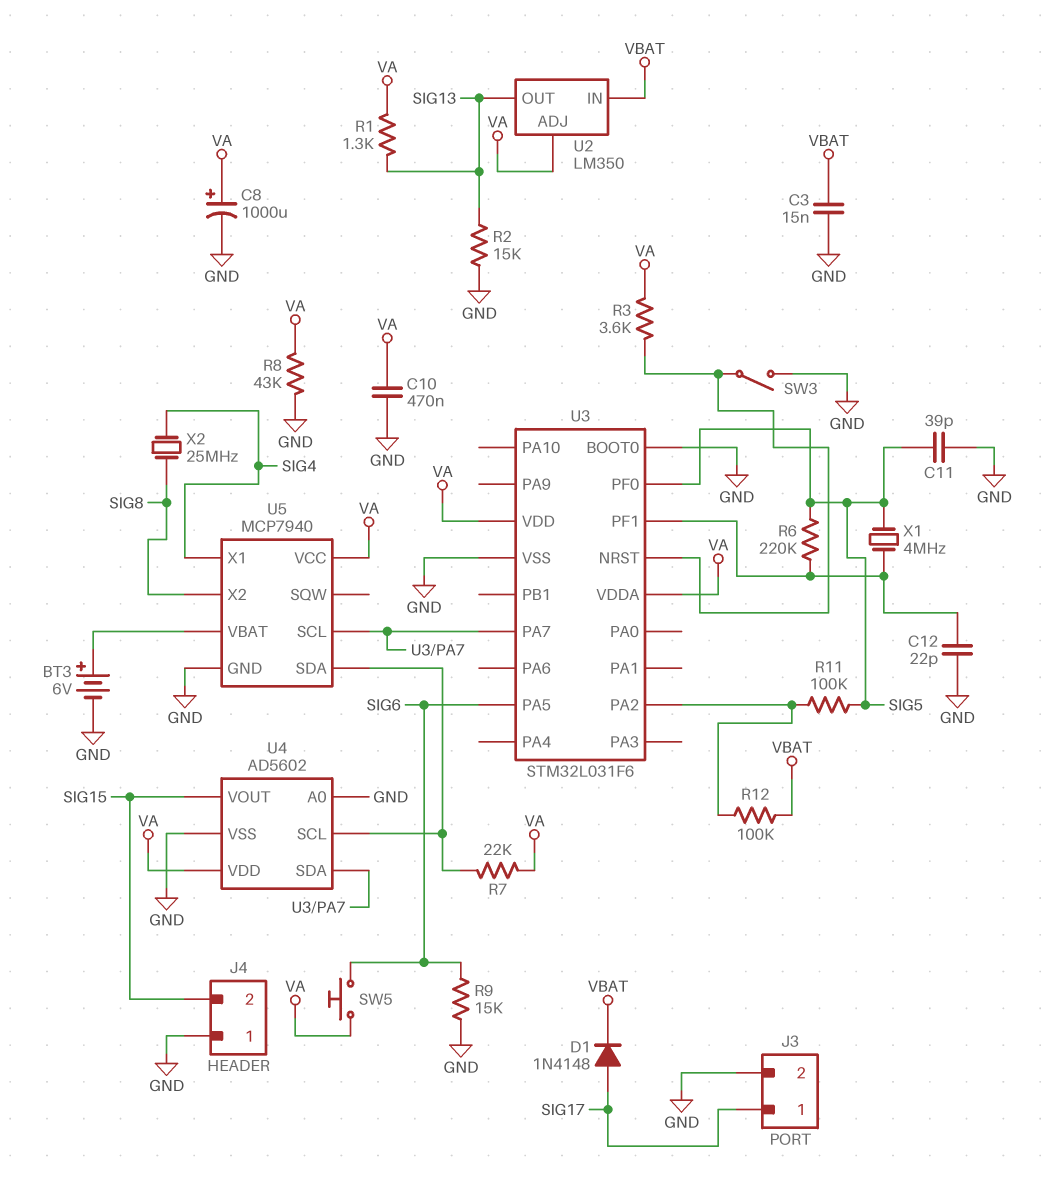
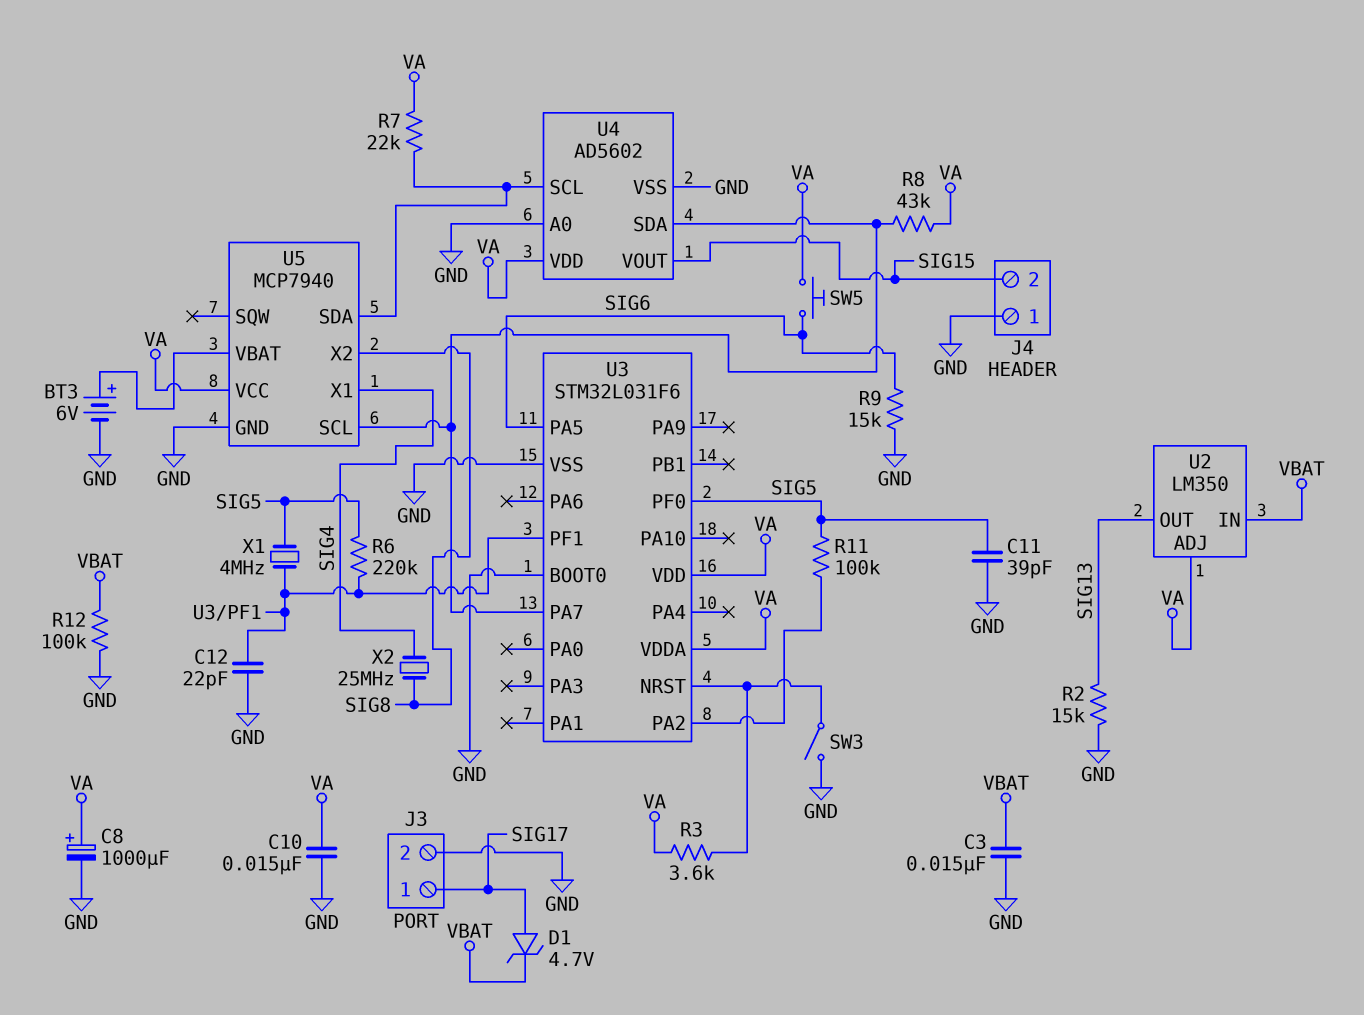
C10: 470nF (GND, VA) -> 15nF (GND, VA)
D1: diode 1N4148 (A SIG17, K VBAT) -> zener 4.7V (A SIG17, K VBAT)
R1: 1.3k (SIG13, VA) -> none
R8: 43k (GND, VA) -> 43k (U3/PA7, VA)
R12: 100k (U3/PA2, VBAT) -> 100k (GND, VBAT)

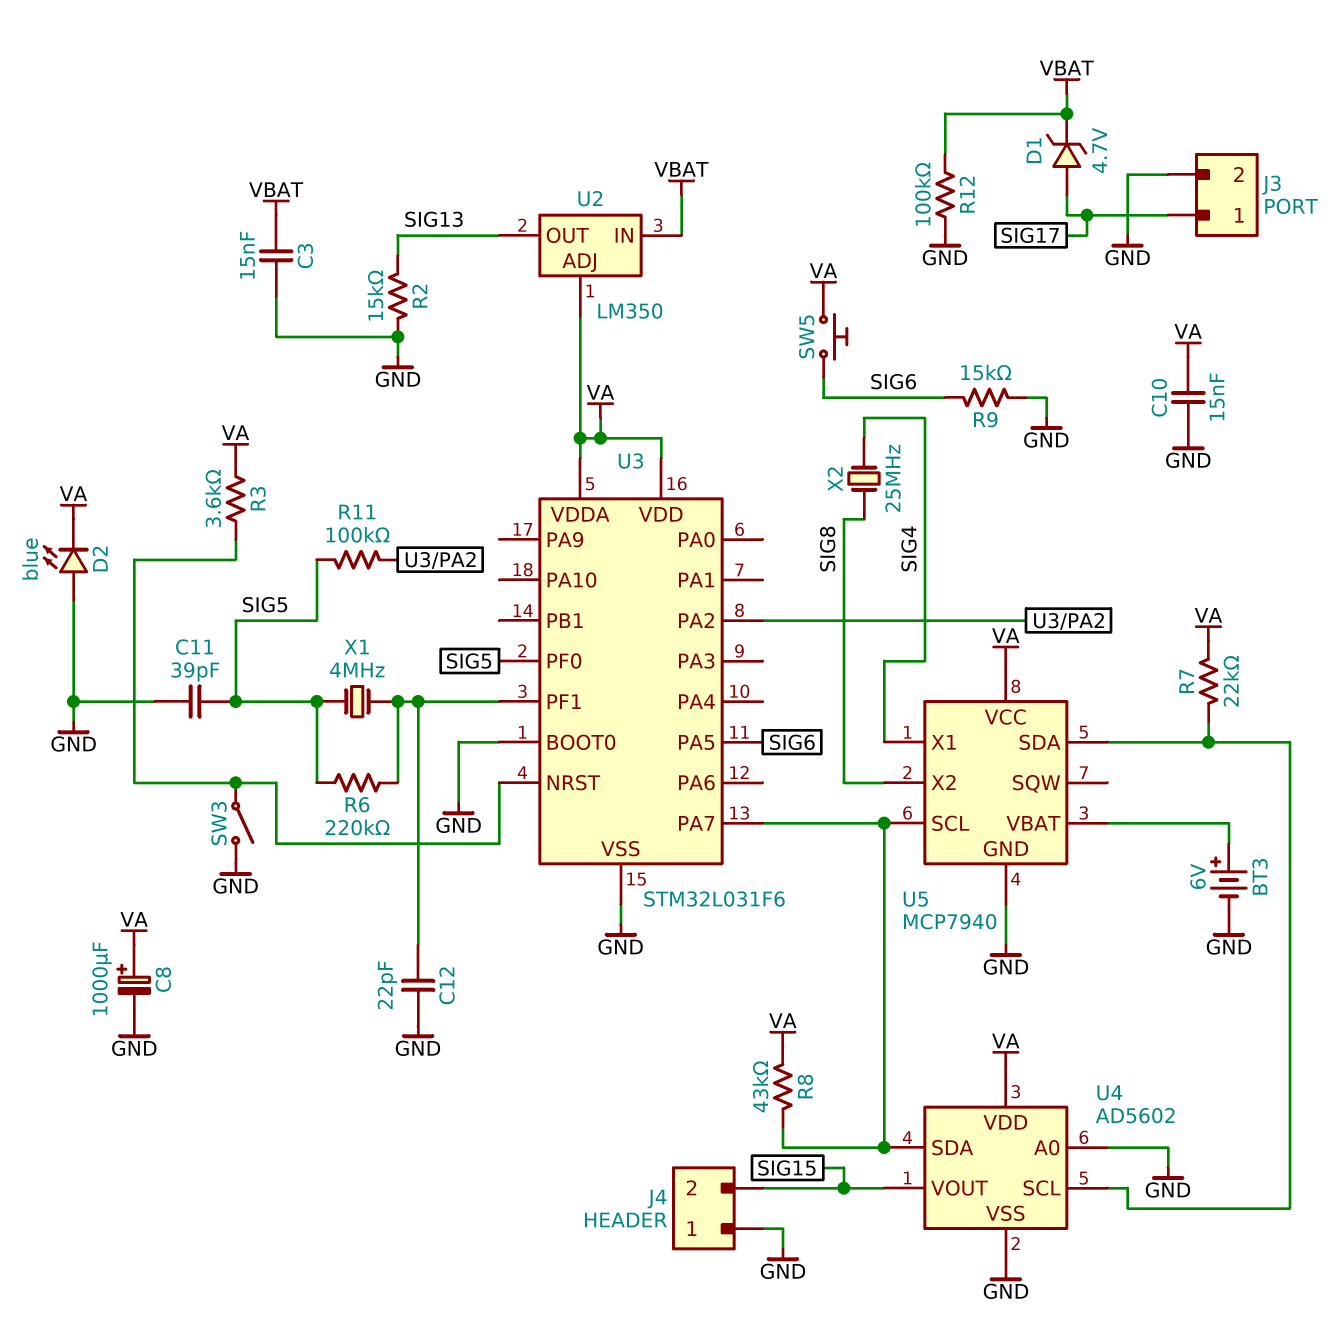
D2: none -> LED blue (A GND, K VA)

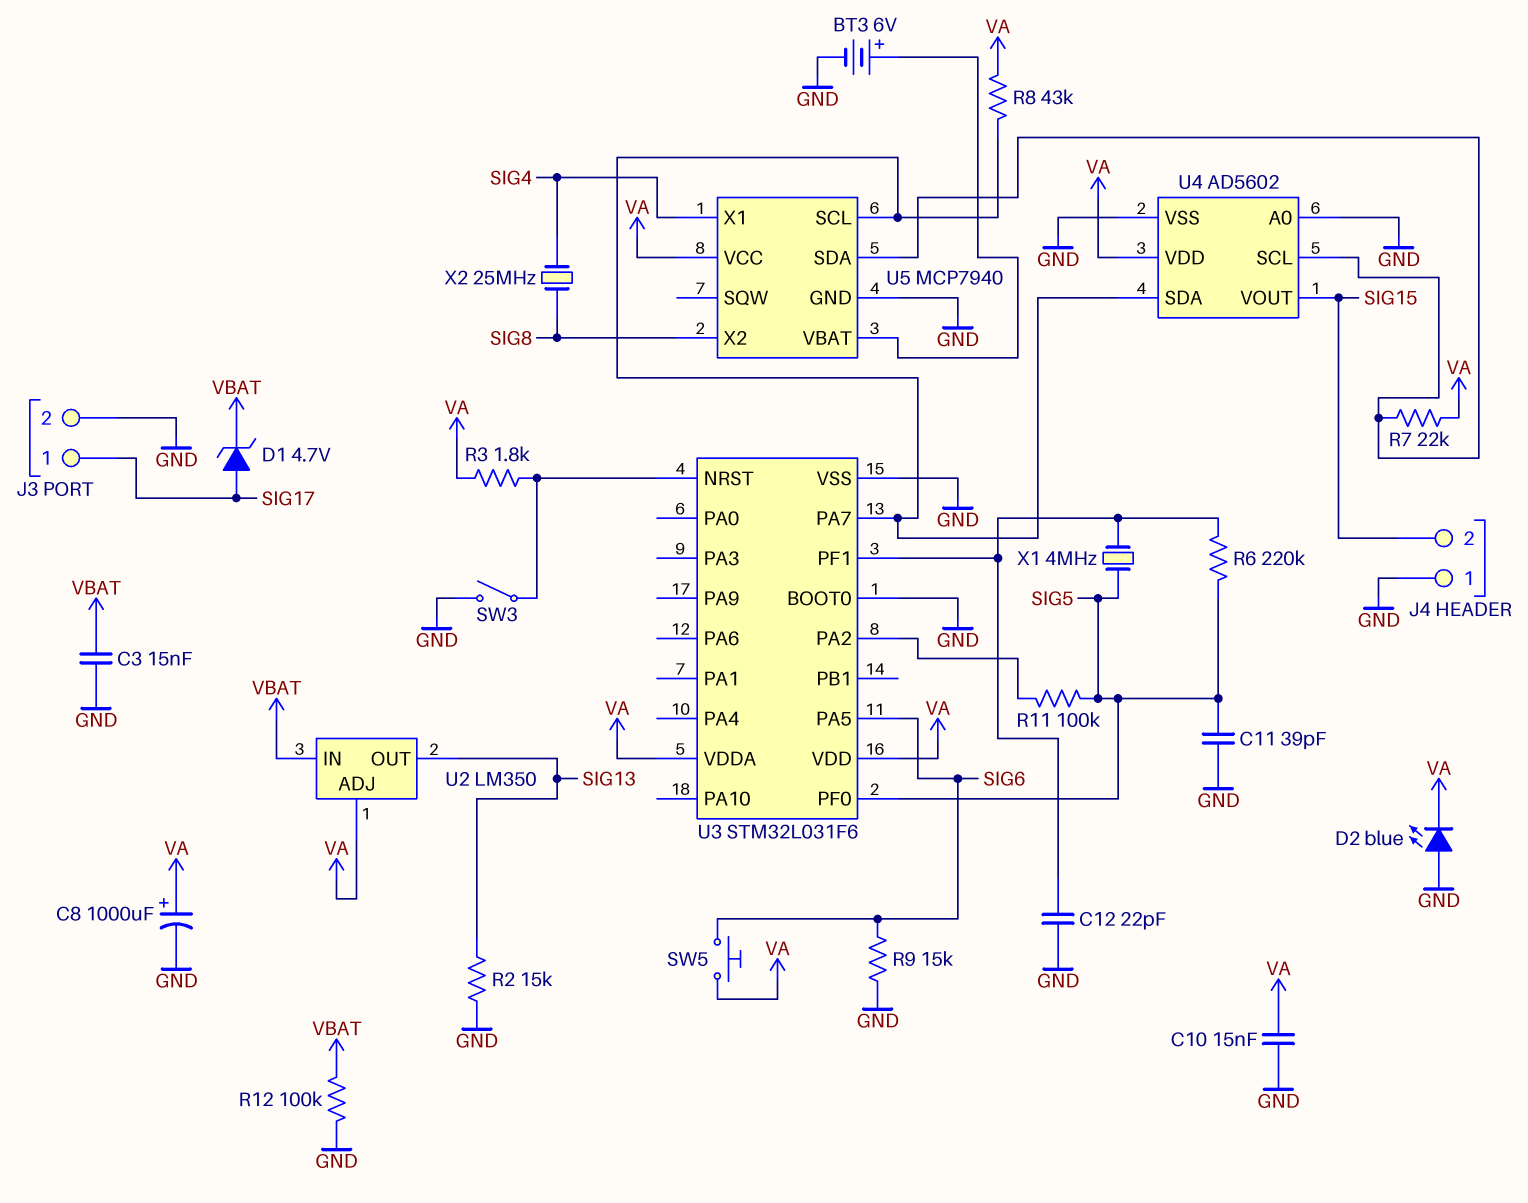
R3: 3.6k (U3/NRST, VA) -> 1.8k (U3/NRST, VA)

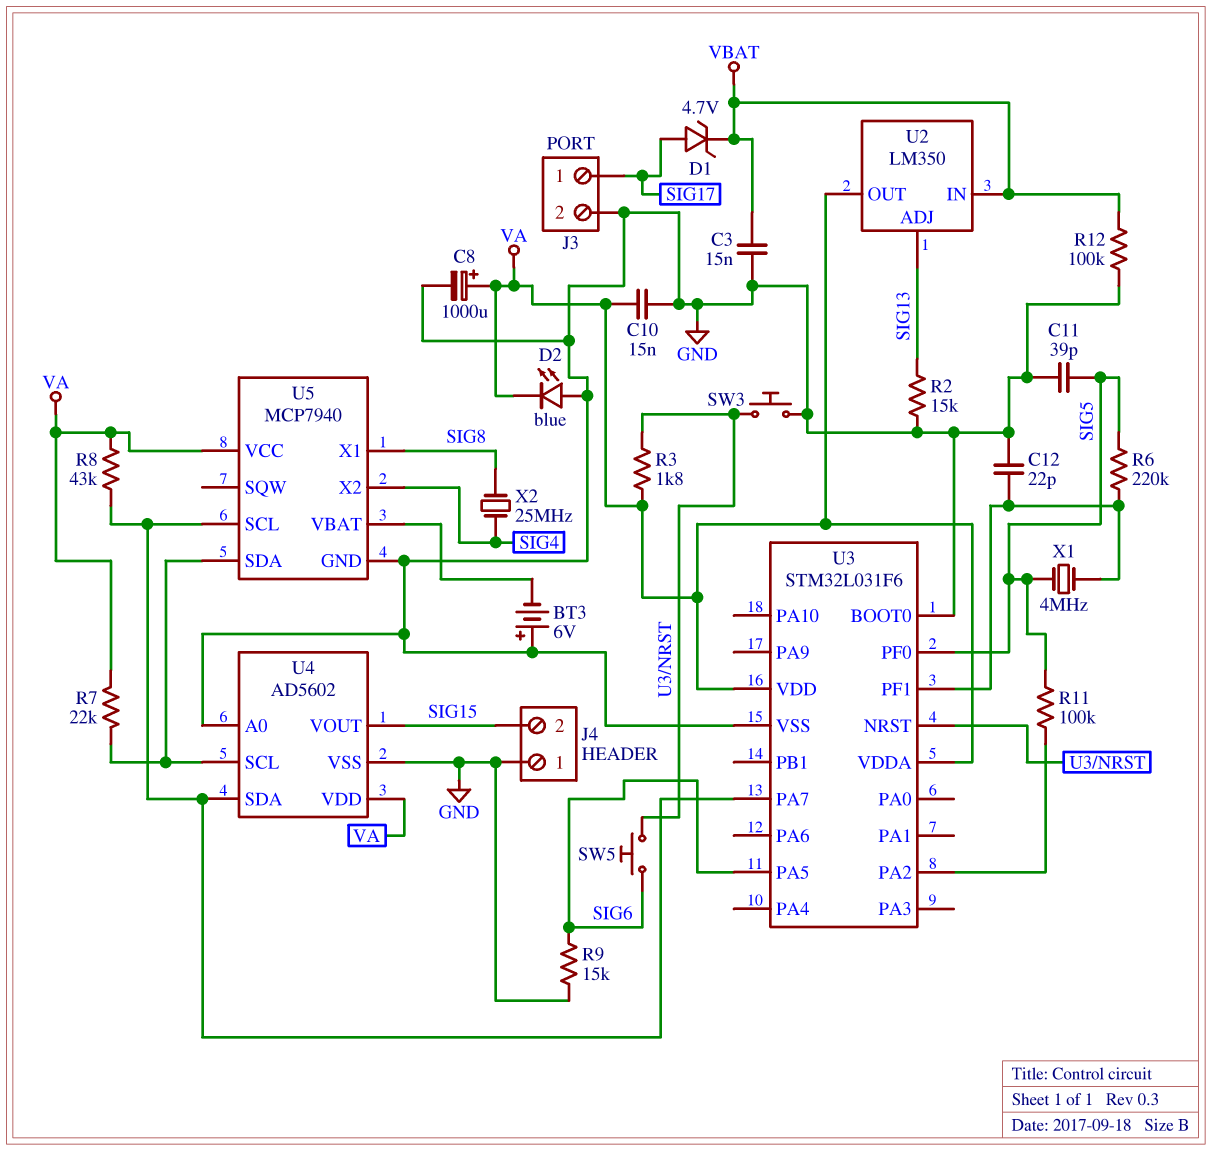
BT3: 6V (plus U5/VBAT, minus GND) -> 6V (plus GND, minus U5/VBAT)
SW3: switch (GND, U3/NRST) -> button (GND, U3/NRST)
SW5: button (SIG6, VA) -> button (SIG6, U3/NRST)
U2 pin ADJ: VA -> SIG13
U2 pin OUT: SIG13 -> VA
U5 pin X1: SIG4 -> SIG8
U5 pin X2: SIG8 -> SIG4

